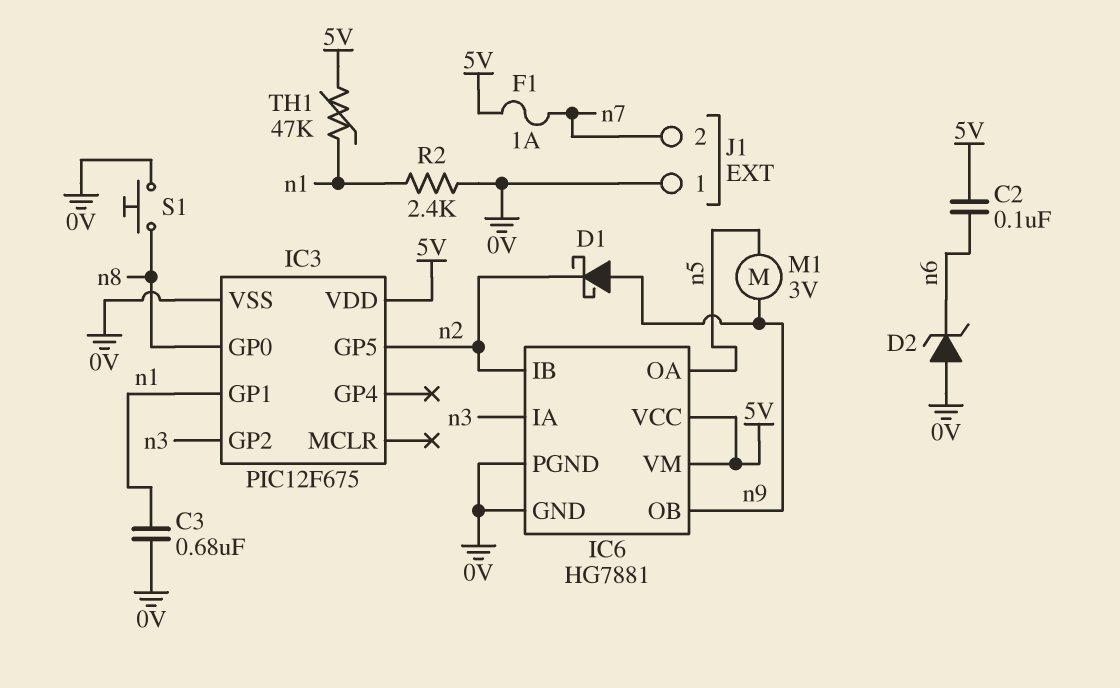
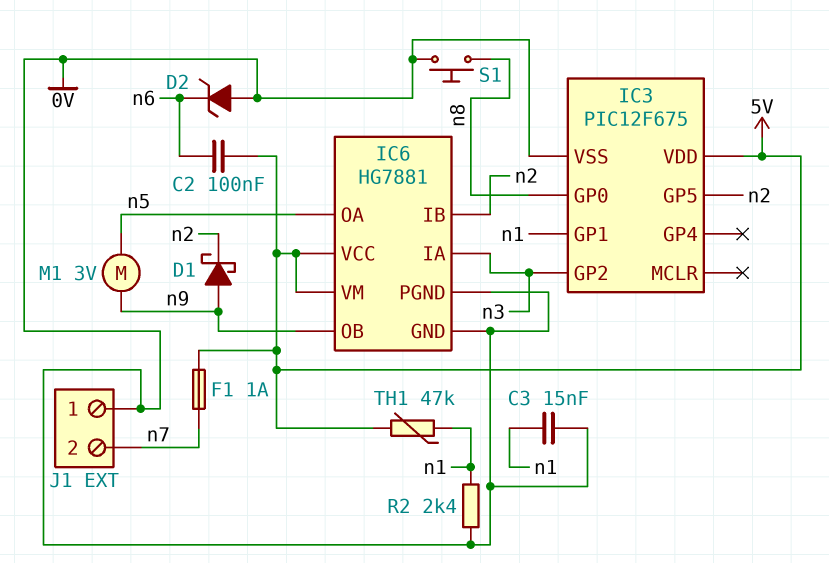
C3: 680nF (0V, n1) -> 15nF (0V, n1)

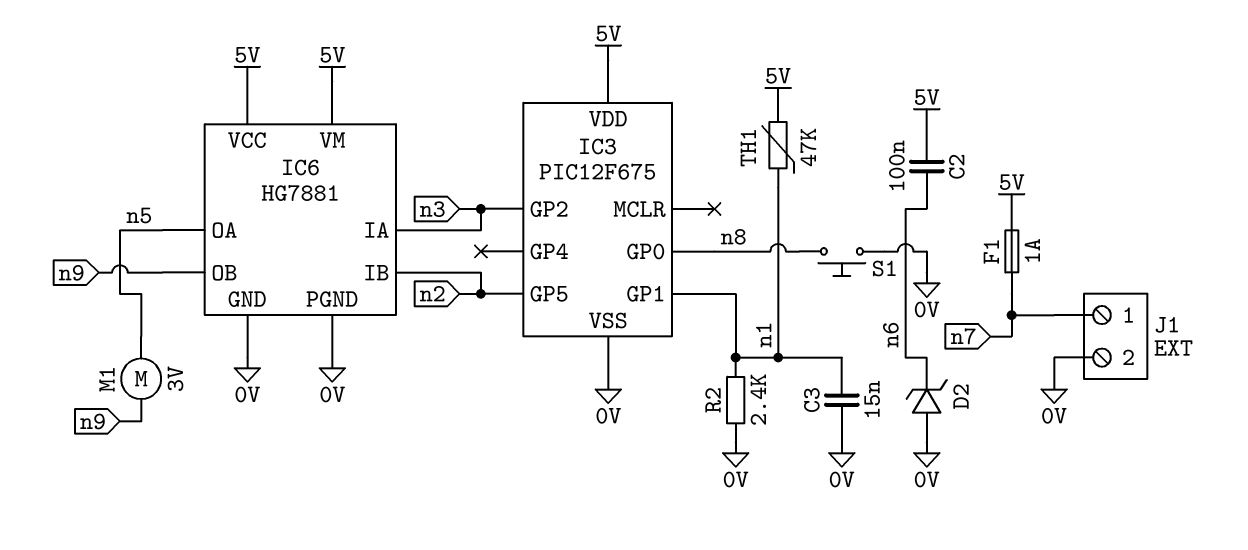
D1: schottky (A n9, K n2) -> none
J1 pin 1: 0V -> n7
J1 pin 2: n7 -> 0V

